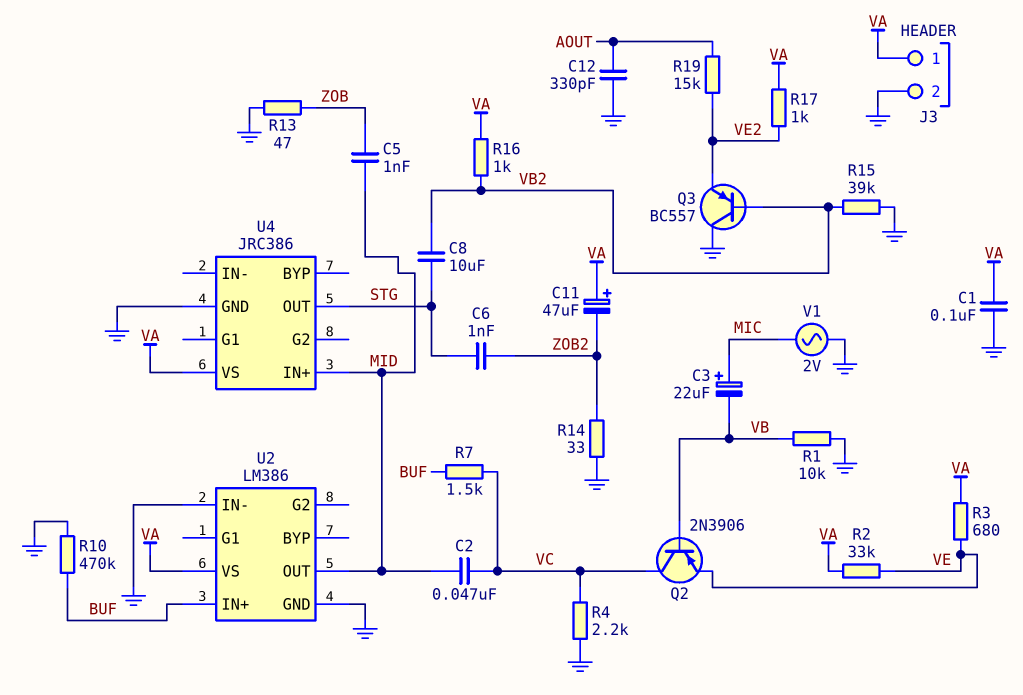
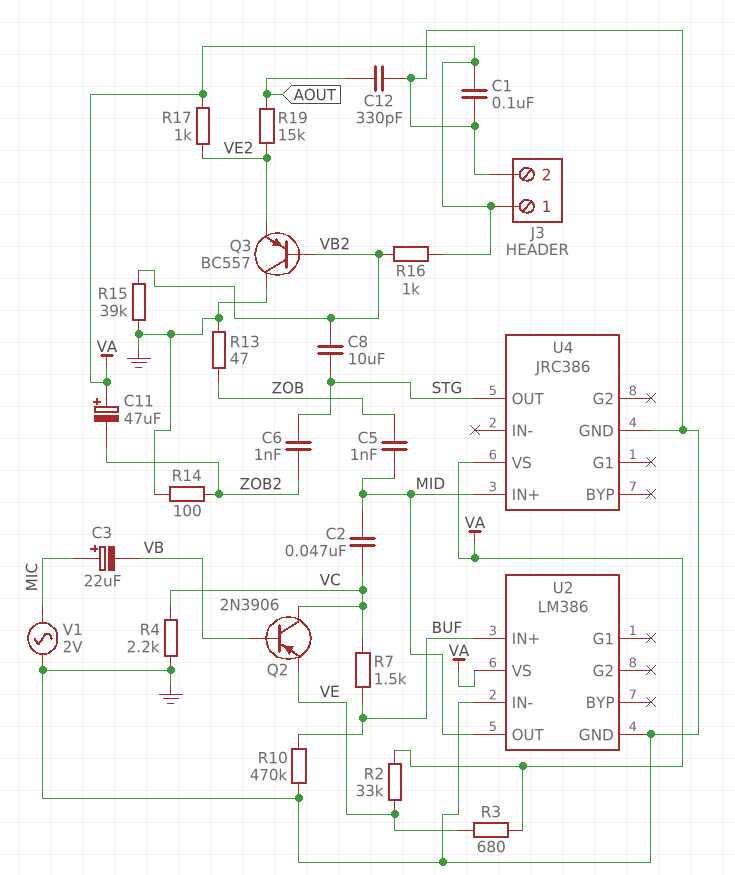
R1: 10k (GND, VB) -> none
R14: 33 (GND, ZOB2) -> 100 (GND, ZOB2)

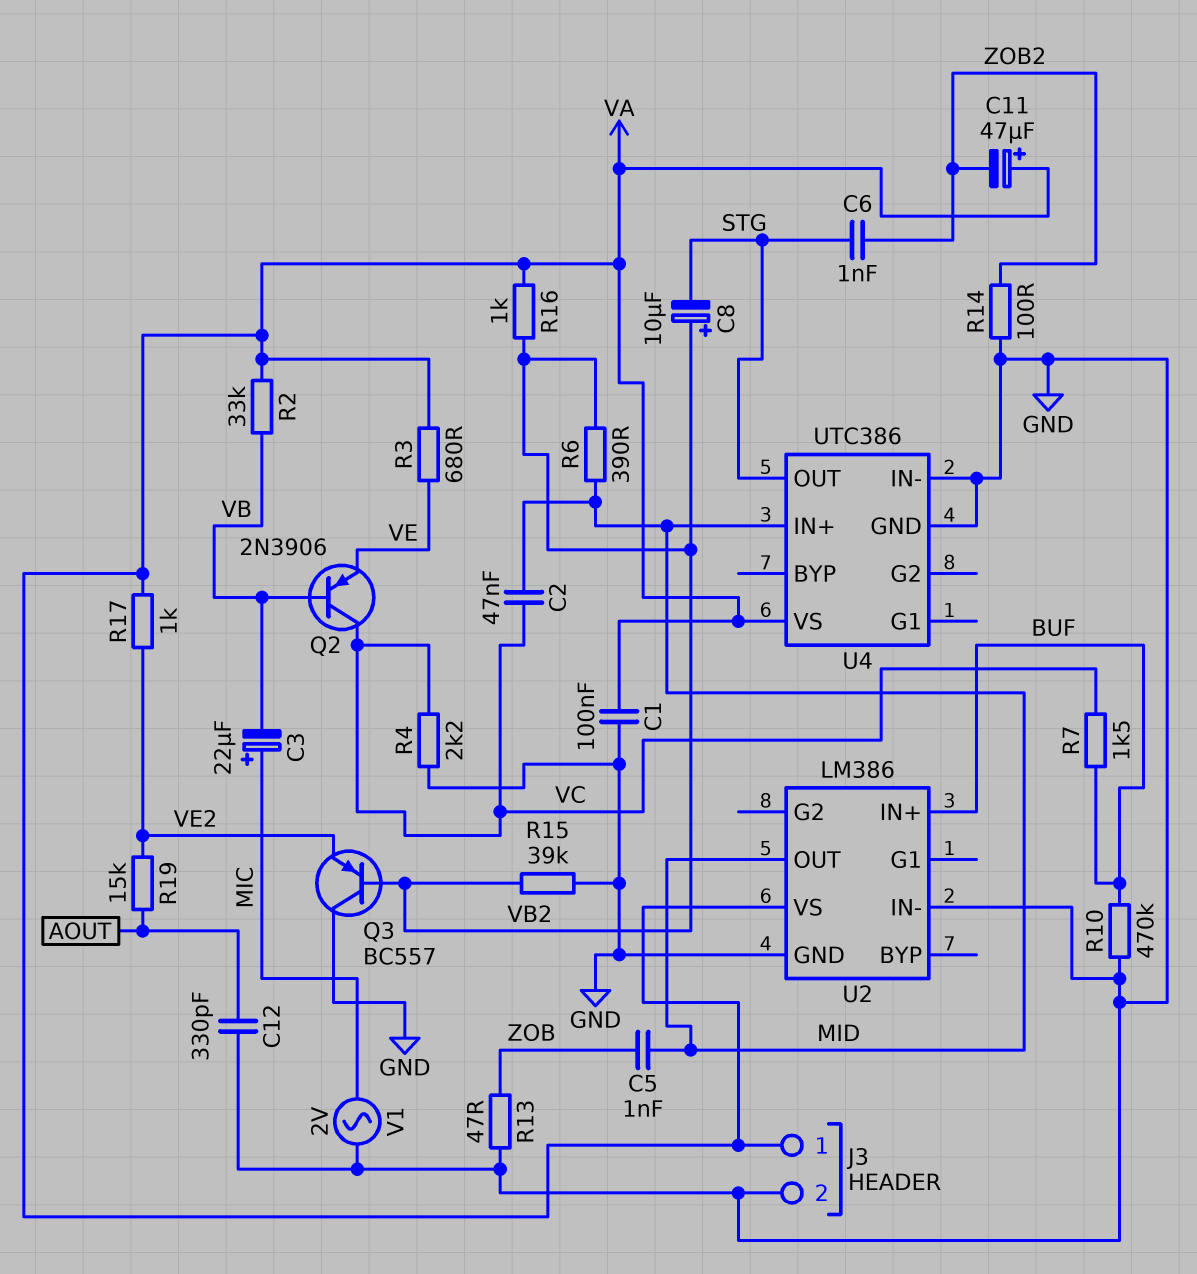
C8: 10uF (STG, VB2) -> 10uF (plus VB2, minus STG)
R2: 33k (VA, VE) -> 33k (VA, VB)
R6: none -> 390 (MID, VB2)
U4: JRC386 -> UTC386
U4 pin IN-: none -> GND

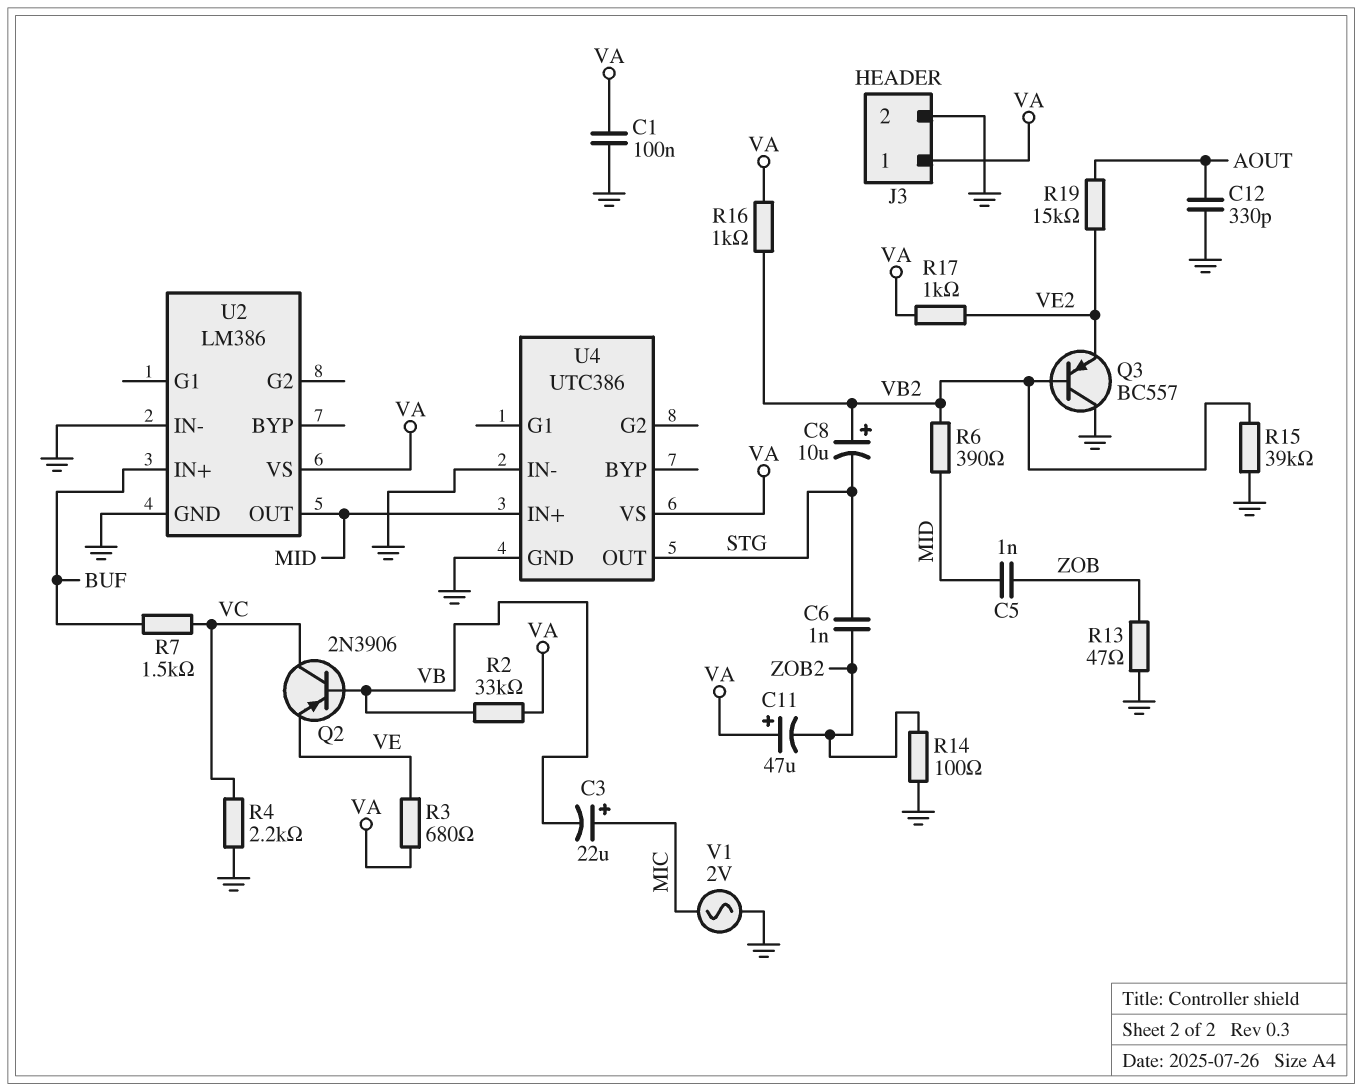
C2: 47nF (MID, VC) -> none
R10: 470k (BUF, GND) -> none

